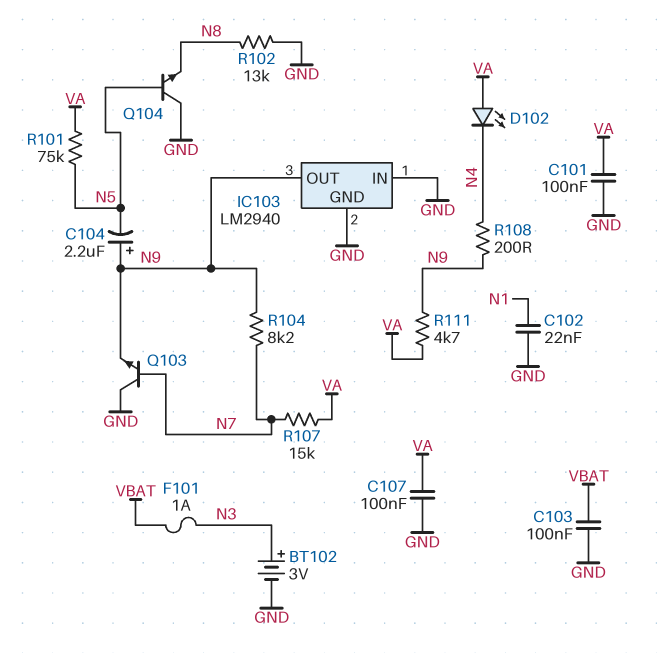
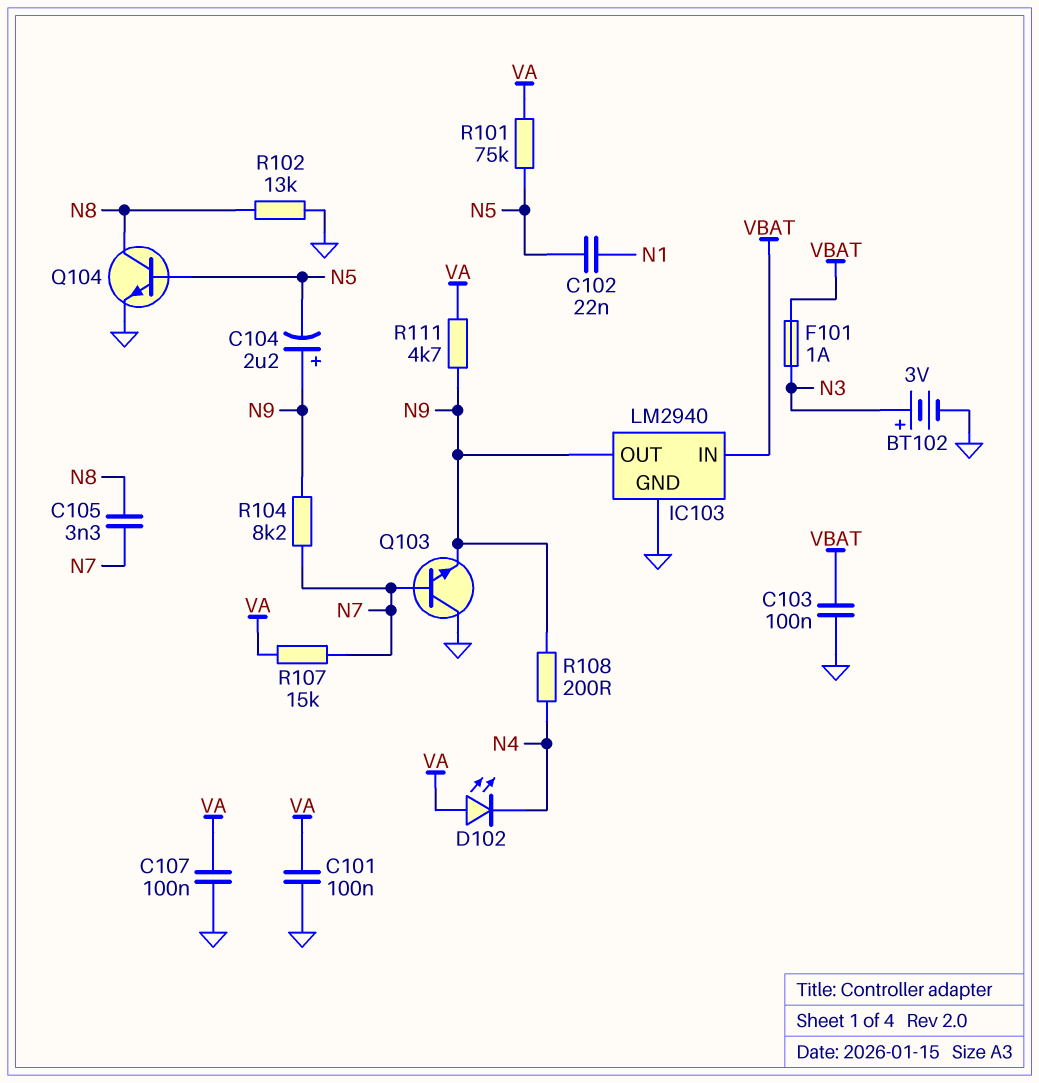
C102: 22nF (GND, N1) -> 22nF (N1, N5)
C105: none -> 3.3nF (N7, N8)
IC103 pin IN: GND -> VBAT
Q104: NPN (B N5, C GND, E N8) -> NPN (B N5, C N8, E GND)

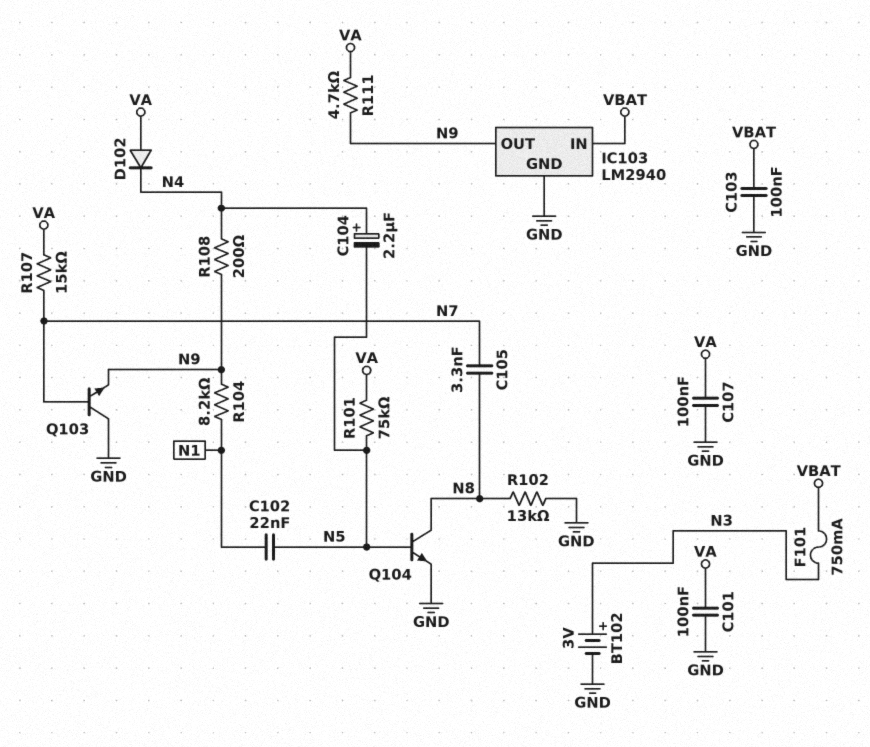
C104: 2.2uF (plus N9, minus N5) -> 2.2uF (plus N4, minus N5)
D102: LED (A VA, K N4) -> diode (A VA, K N4)
F101: 1A (N3, VBAT) -> 750mA (N3, VBAT)
R104: 8.2k (N7, N9) -> 8.2k (N1, N9)

